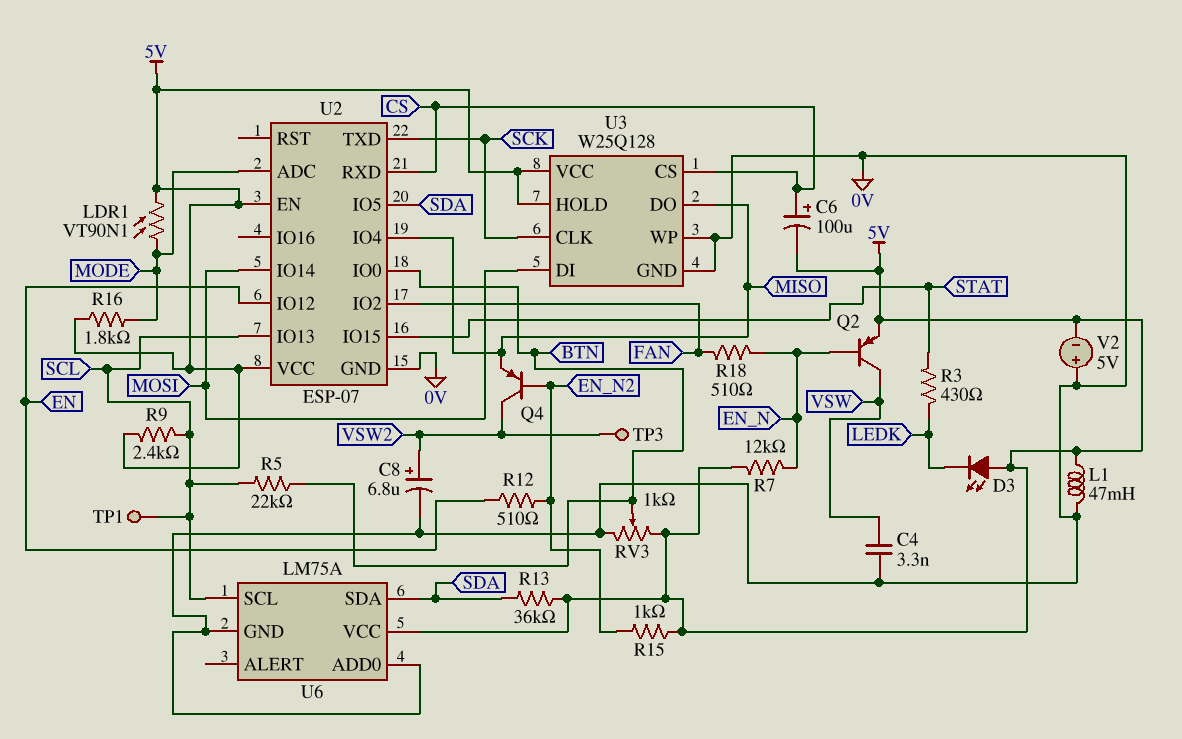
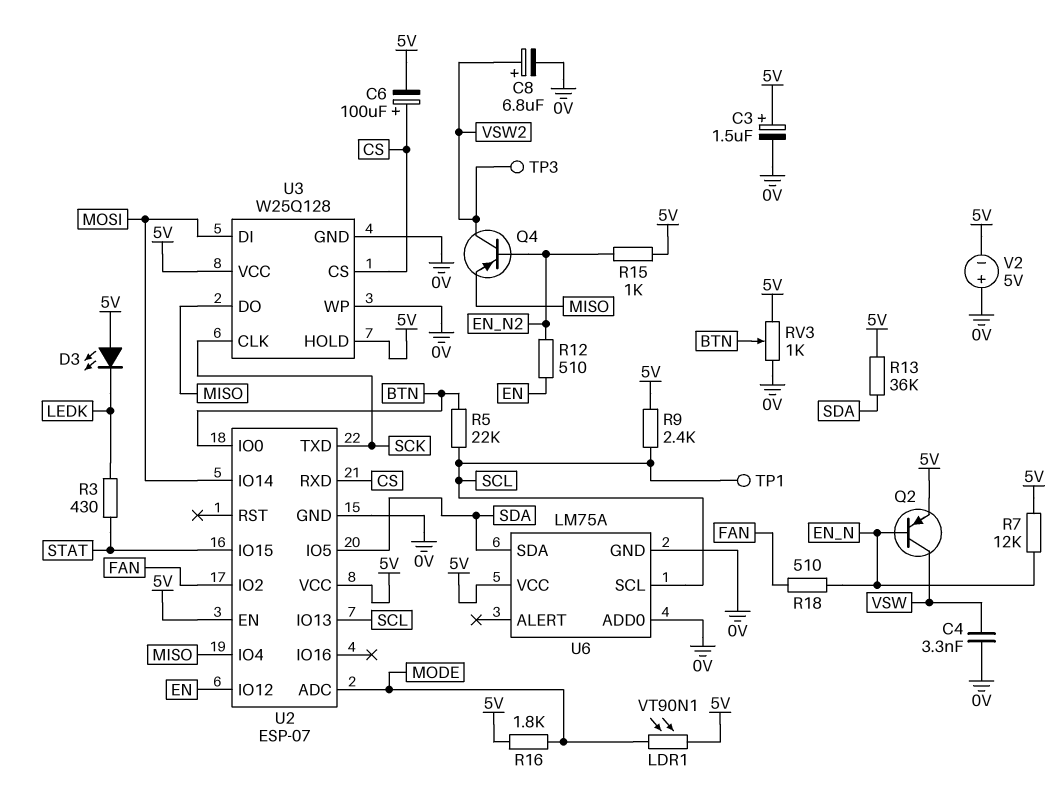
C3: none -> 1.5uF (plus 5V, minus 0V)
L1: 47mH (0V, 5V) -> none

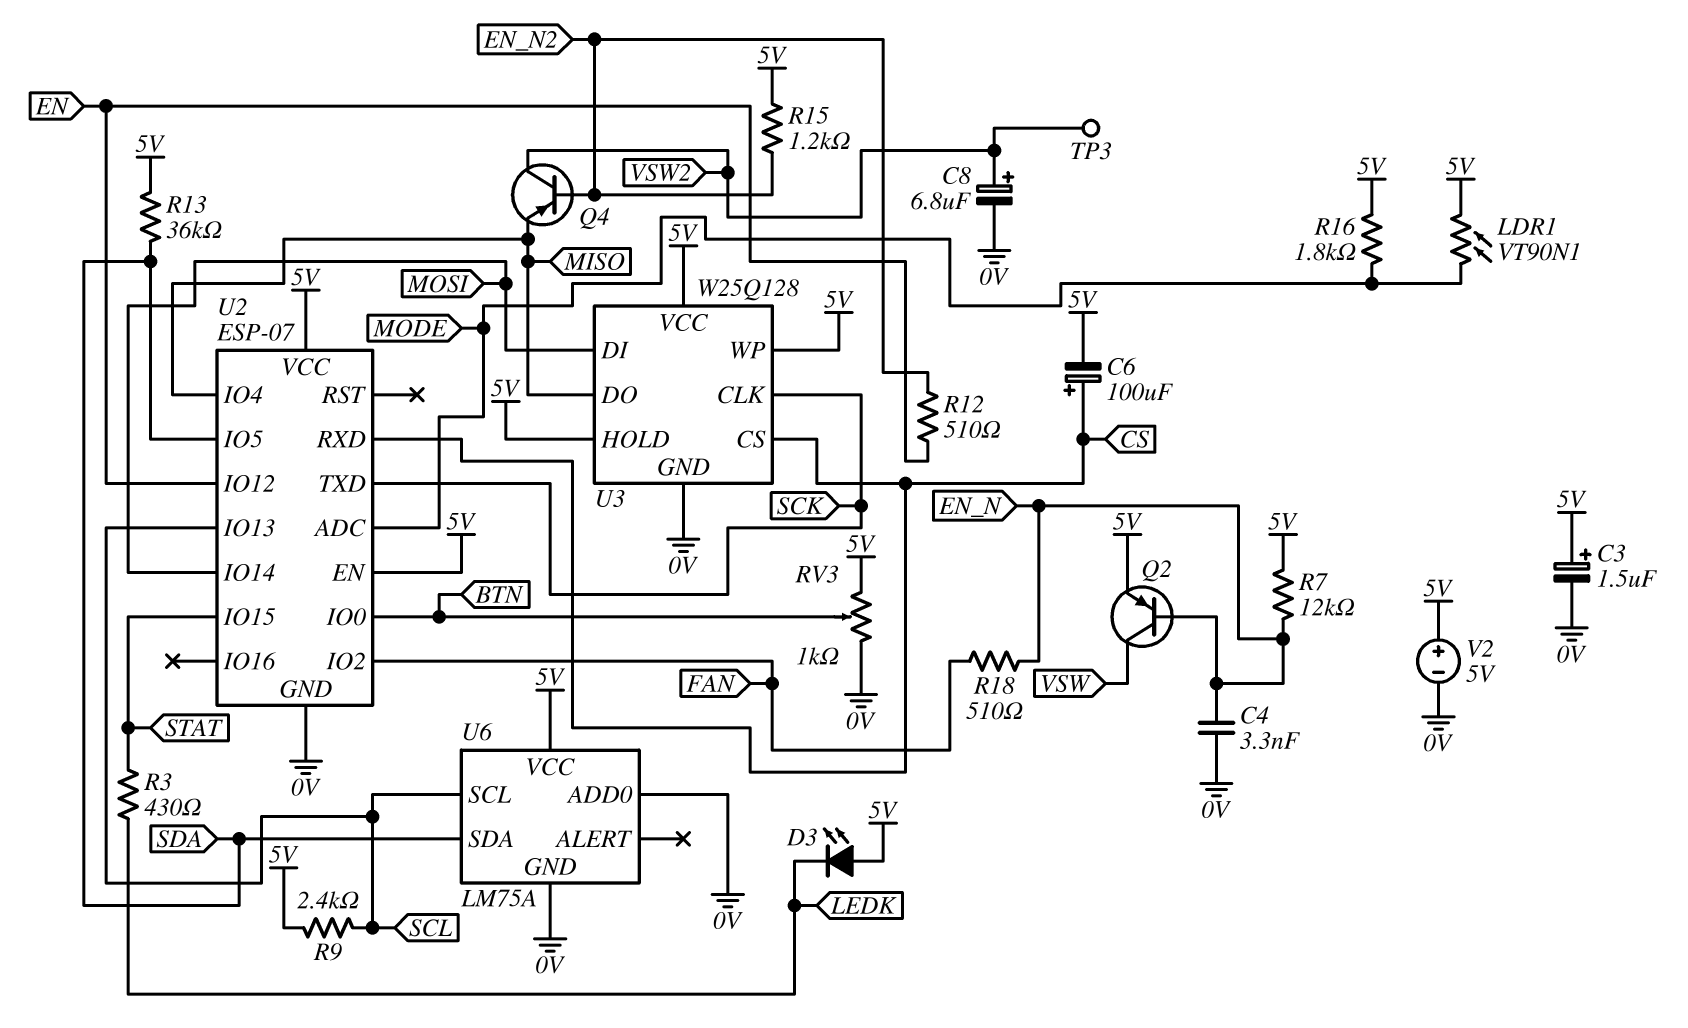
C4: 3.3nF (0V, VSW) -> 3.3nF (0V, EN_N)
R5: 22k (BTN, SCL) -> none
R15: 1k (5V, EN_N2) -> 1.2k (5V, EN_N2)
TP1: test point (SCL) -> none
U3 pin WP: 0V -> 5V
V2: 5V (plus 0V, minus 5V) -> 5V (plus 5V, minus 0V)

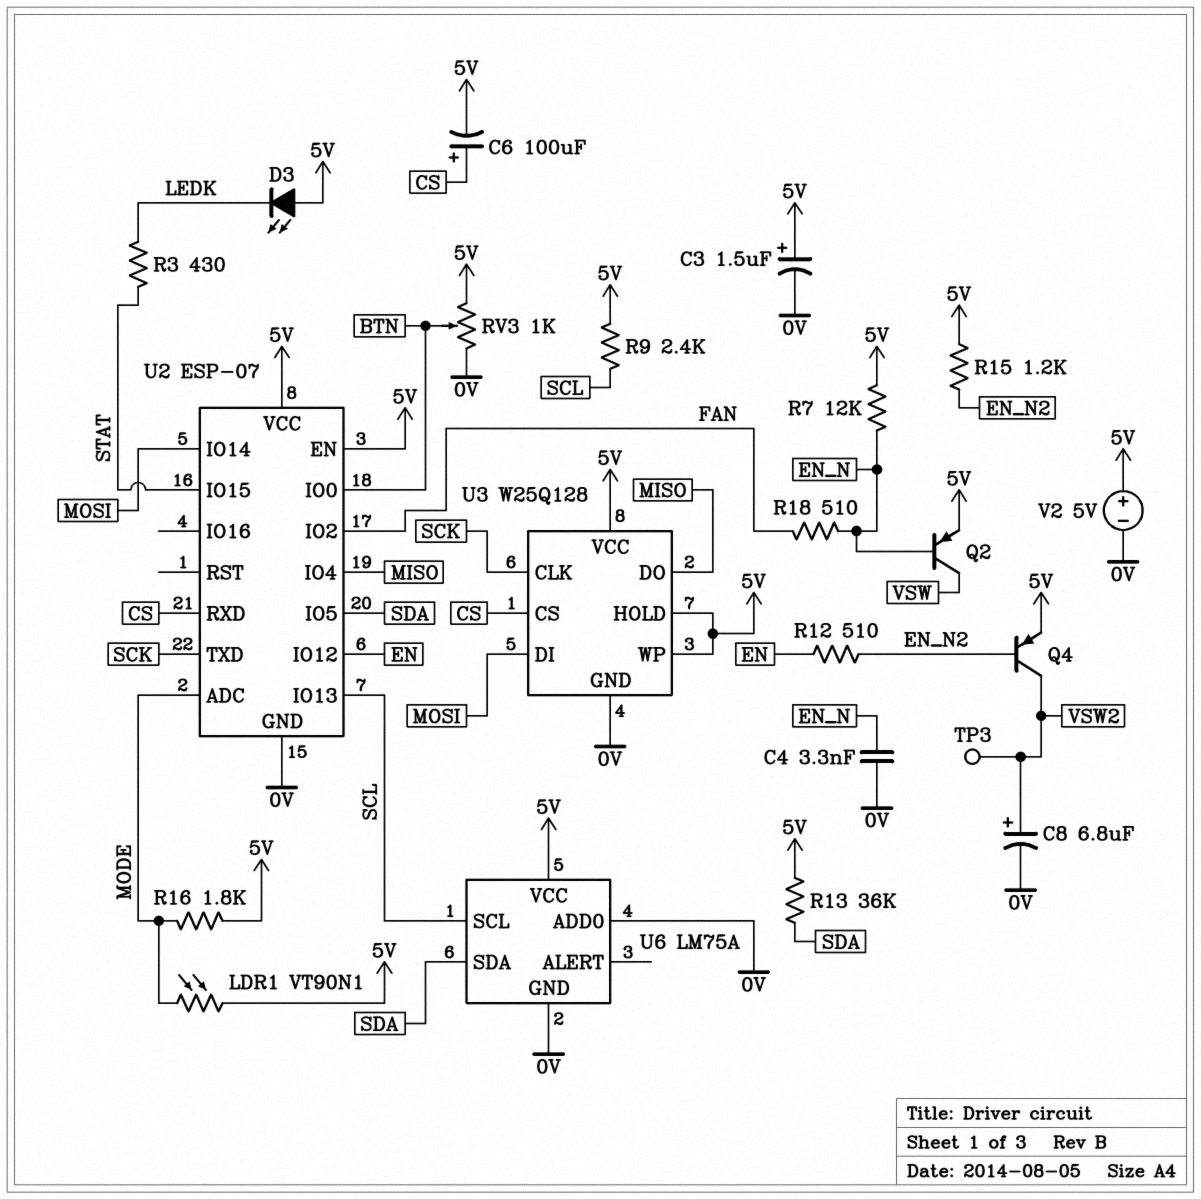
Q4: PNP (B EN_N2, C VSW2, E MISO) -> PNP (B EN_N2, C VSW2, E 5V)

